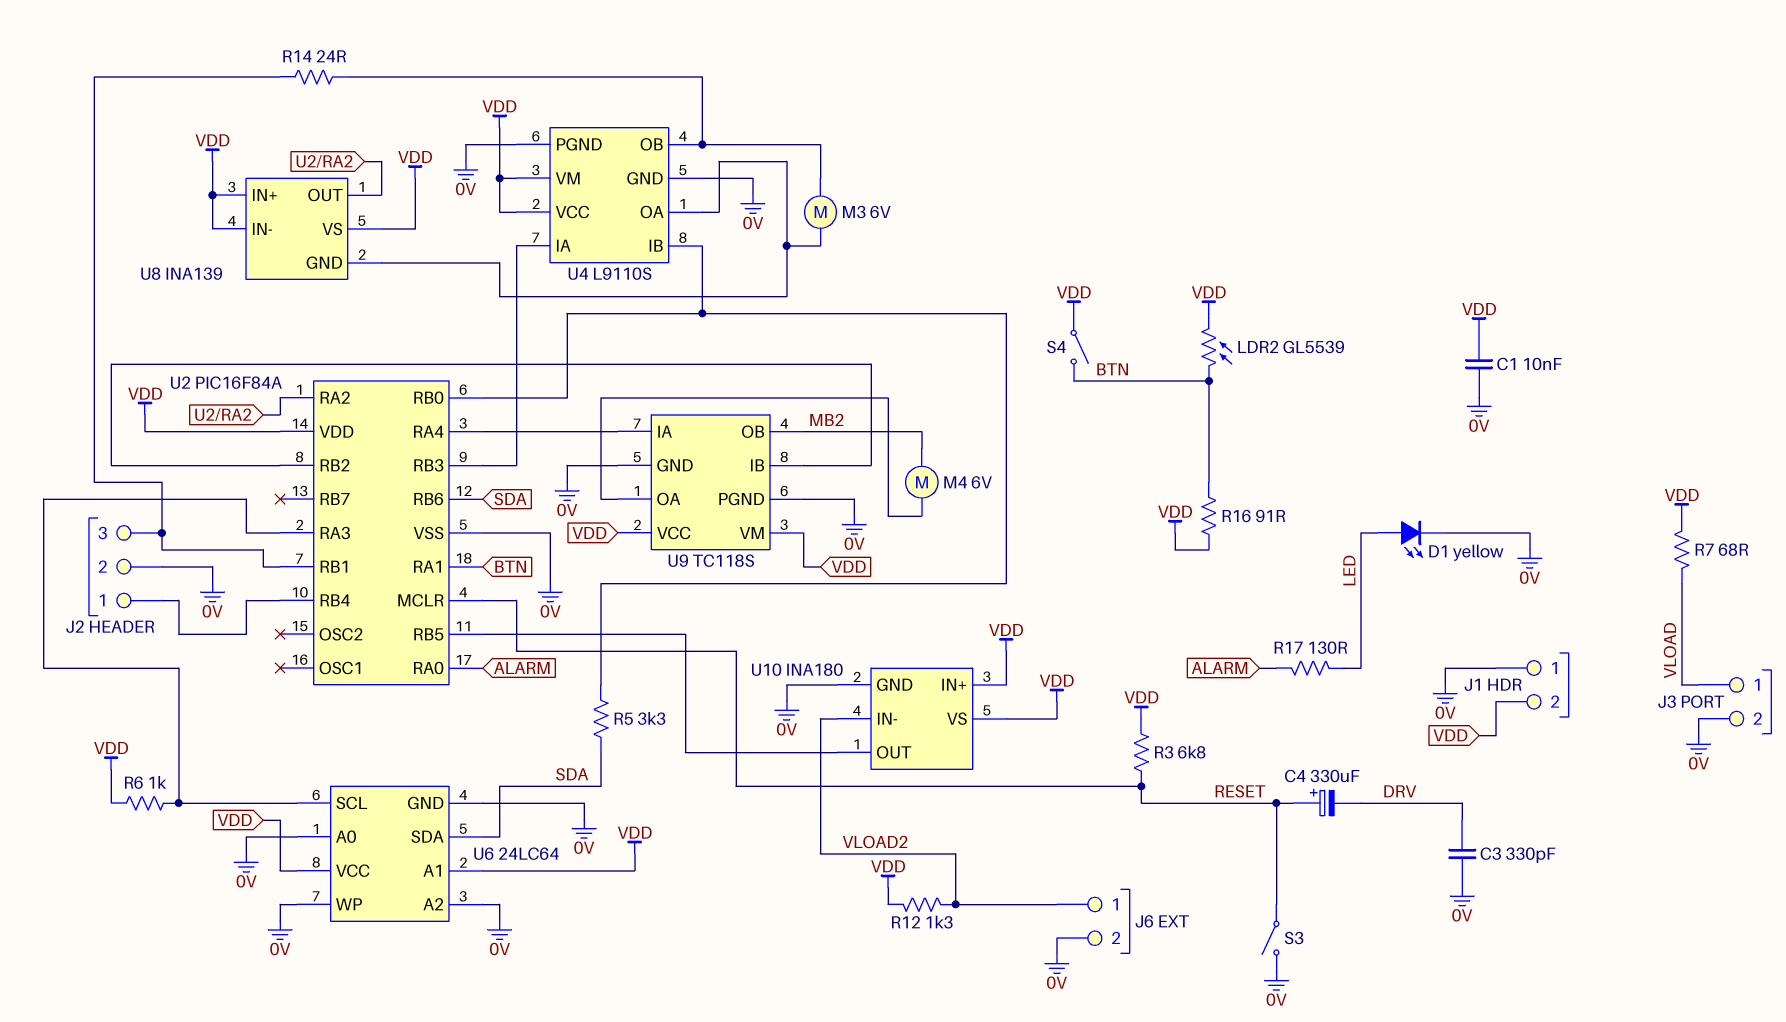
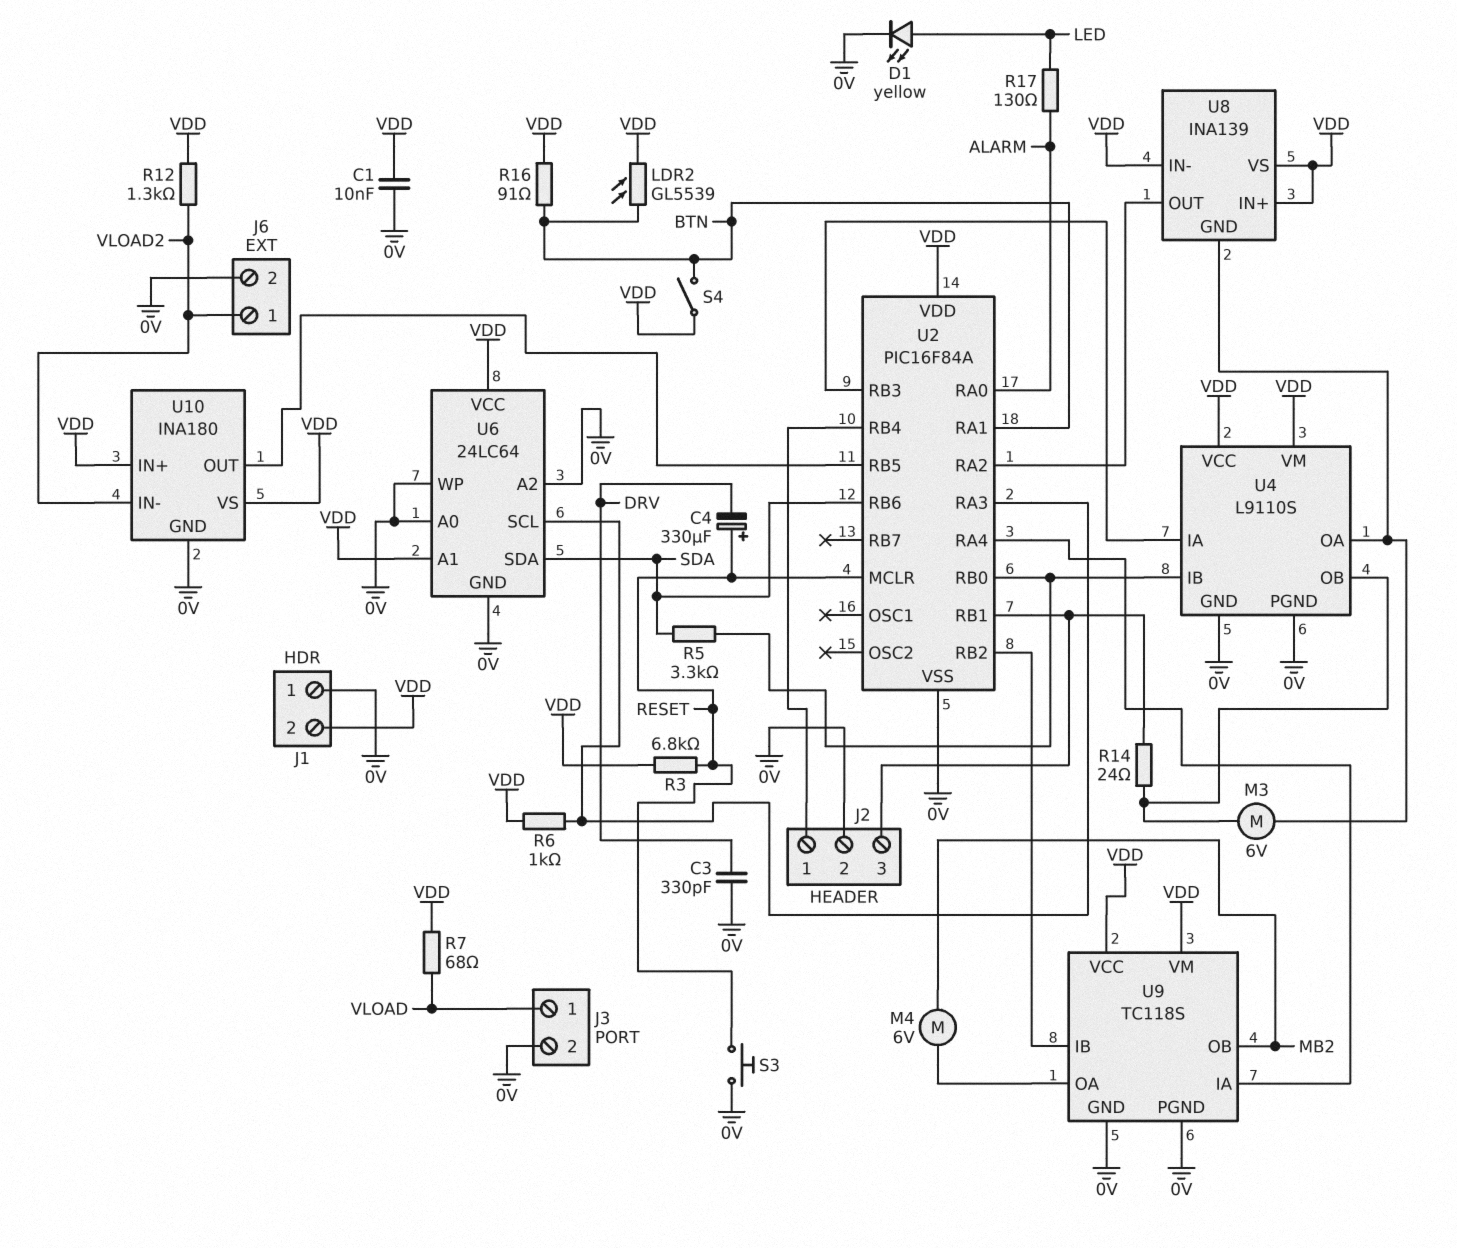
S3: switch (0V, RESET) -> button (0V, RESET)

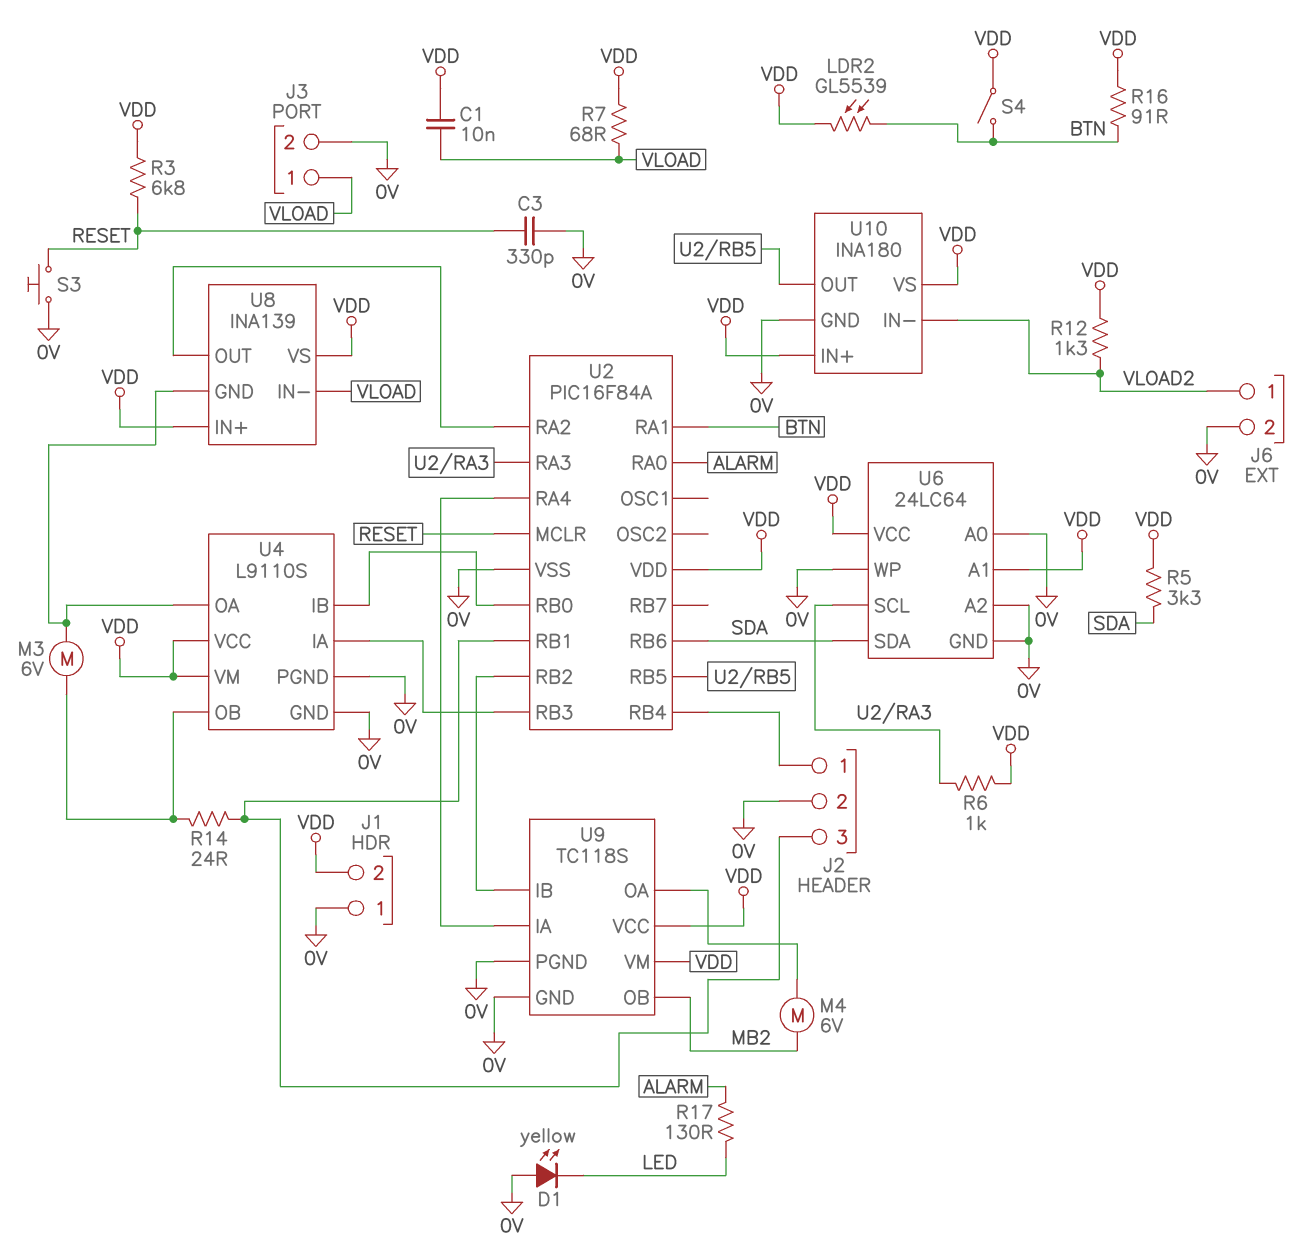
C1: 10nF (0V, VDD) -> 10nF (VDD, VLOAD)
C3: 330pF (0V, DRV) -> 330pF (0V, RESET)
C4: 330uF (plus RESET, minus DRV) -> none
D1: LED yellow (A LED, K 0V) -> LED yellow (A 0V, K LED)
R5: 3.3k (SDA, U2/RB0) -> 3.3k (SDA, VDD)
U8 pin IN-: VDD -> VLOAD

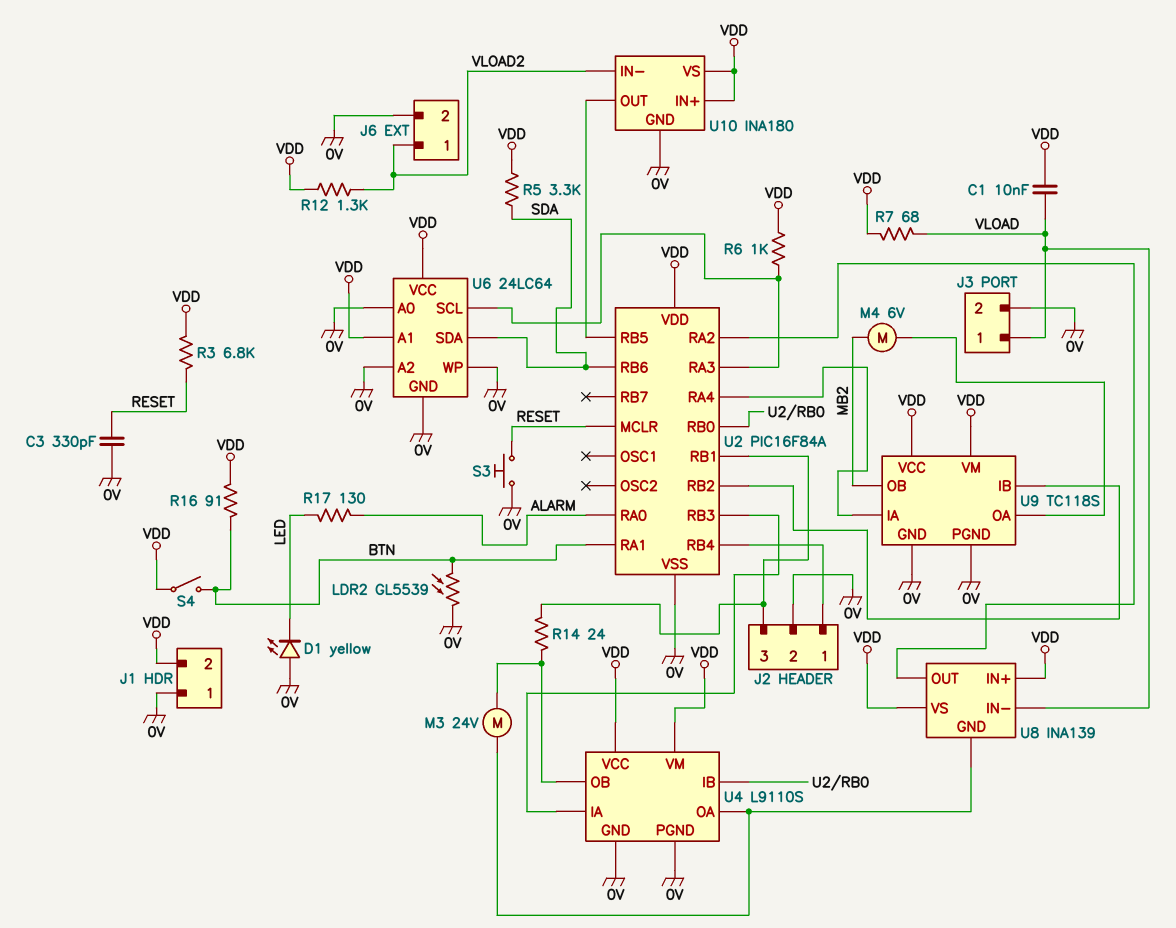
LDR2: GL5539 (BTN, VDD) -> GL5539 (0V, BTN)
M3: motor 6V (U4/OA, U4/OB) -> motor 24V (U4/OA, U4/OB)

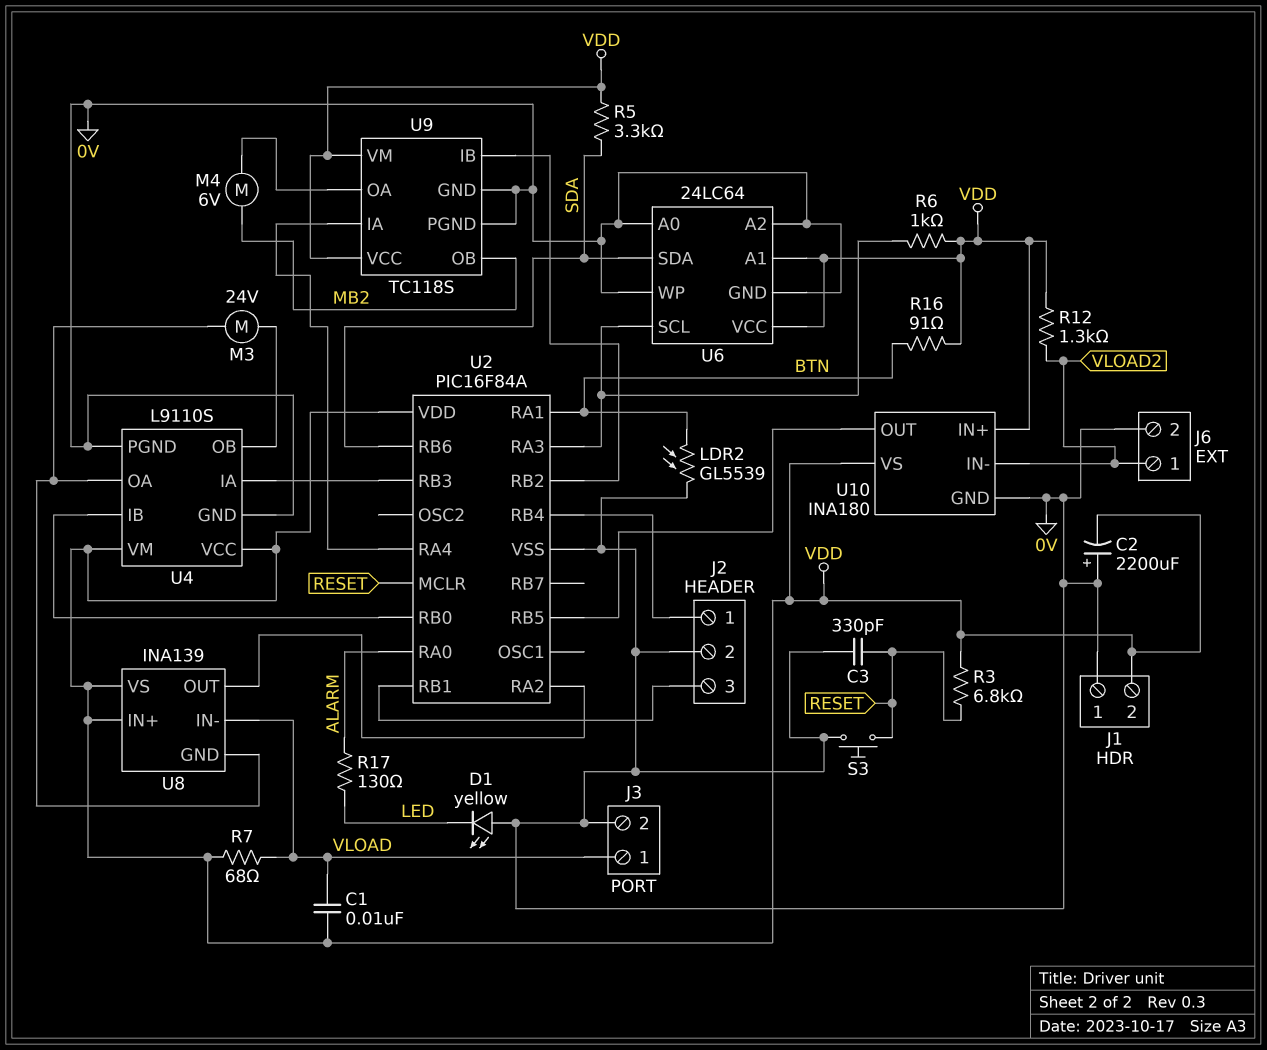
C2: none -> 2200uF (plus 0V, minus VDD)
R14: 24 (J2/3, U4/OB) -> none
S4: switch (BTN, VDD) -> none

